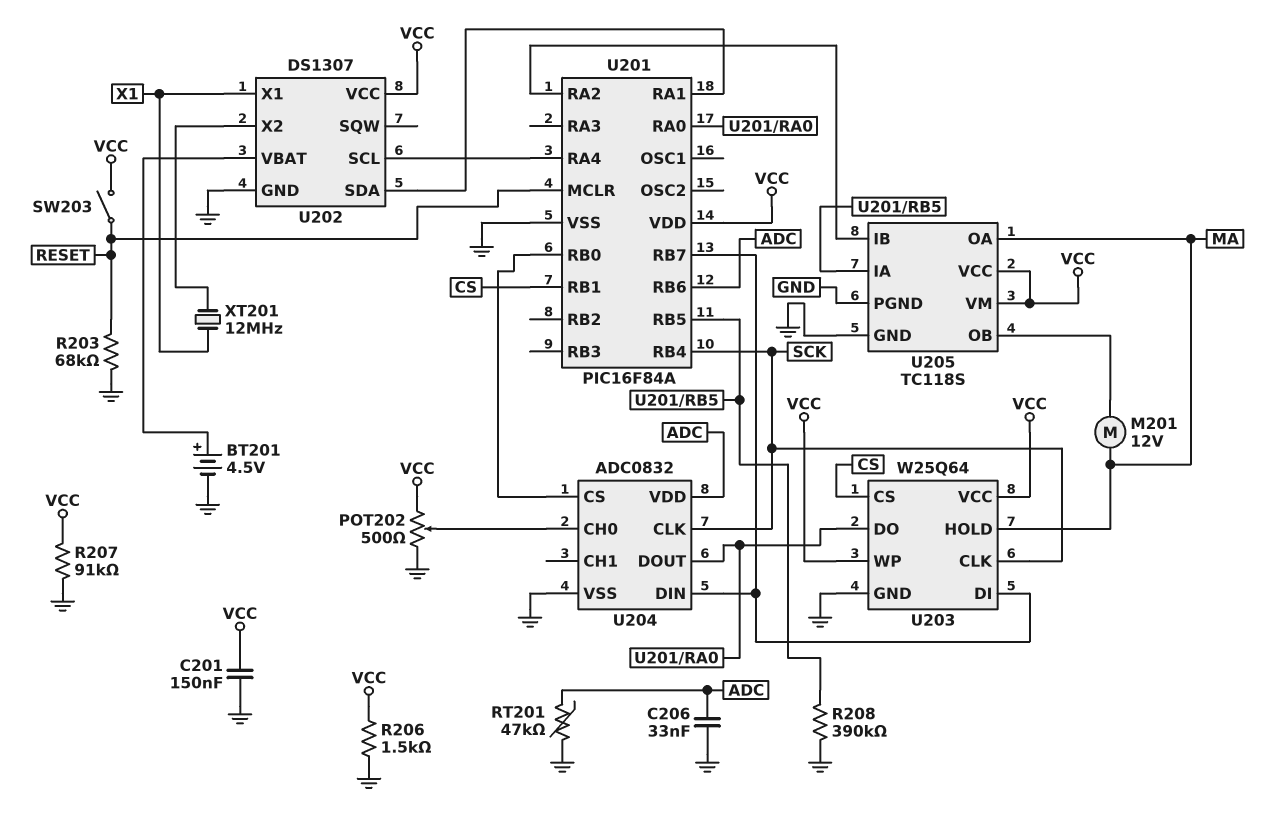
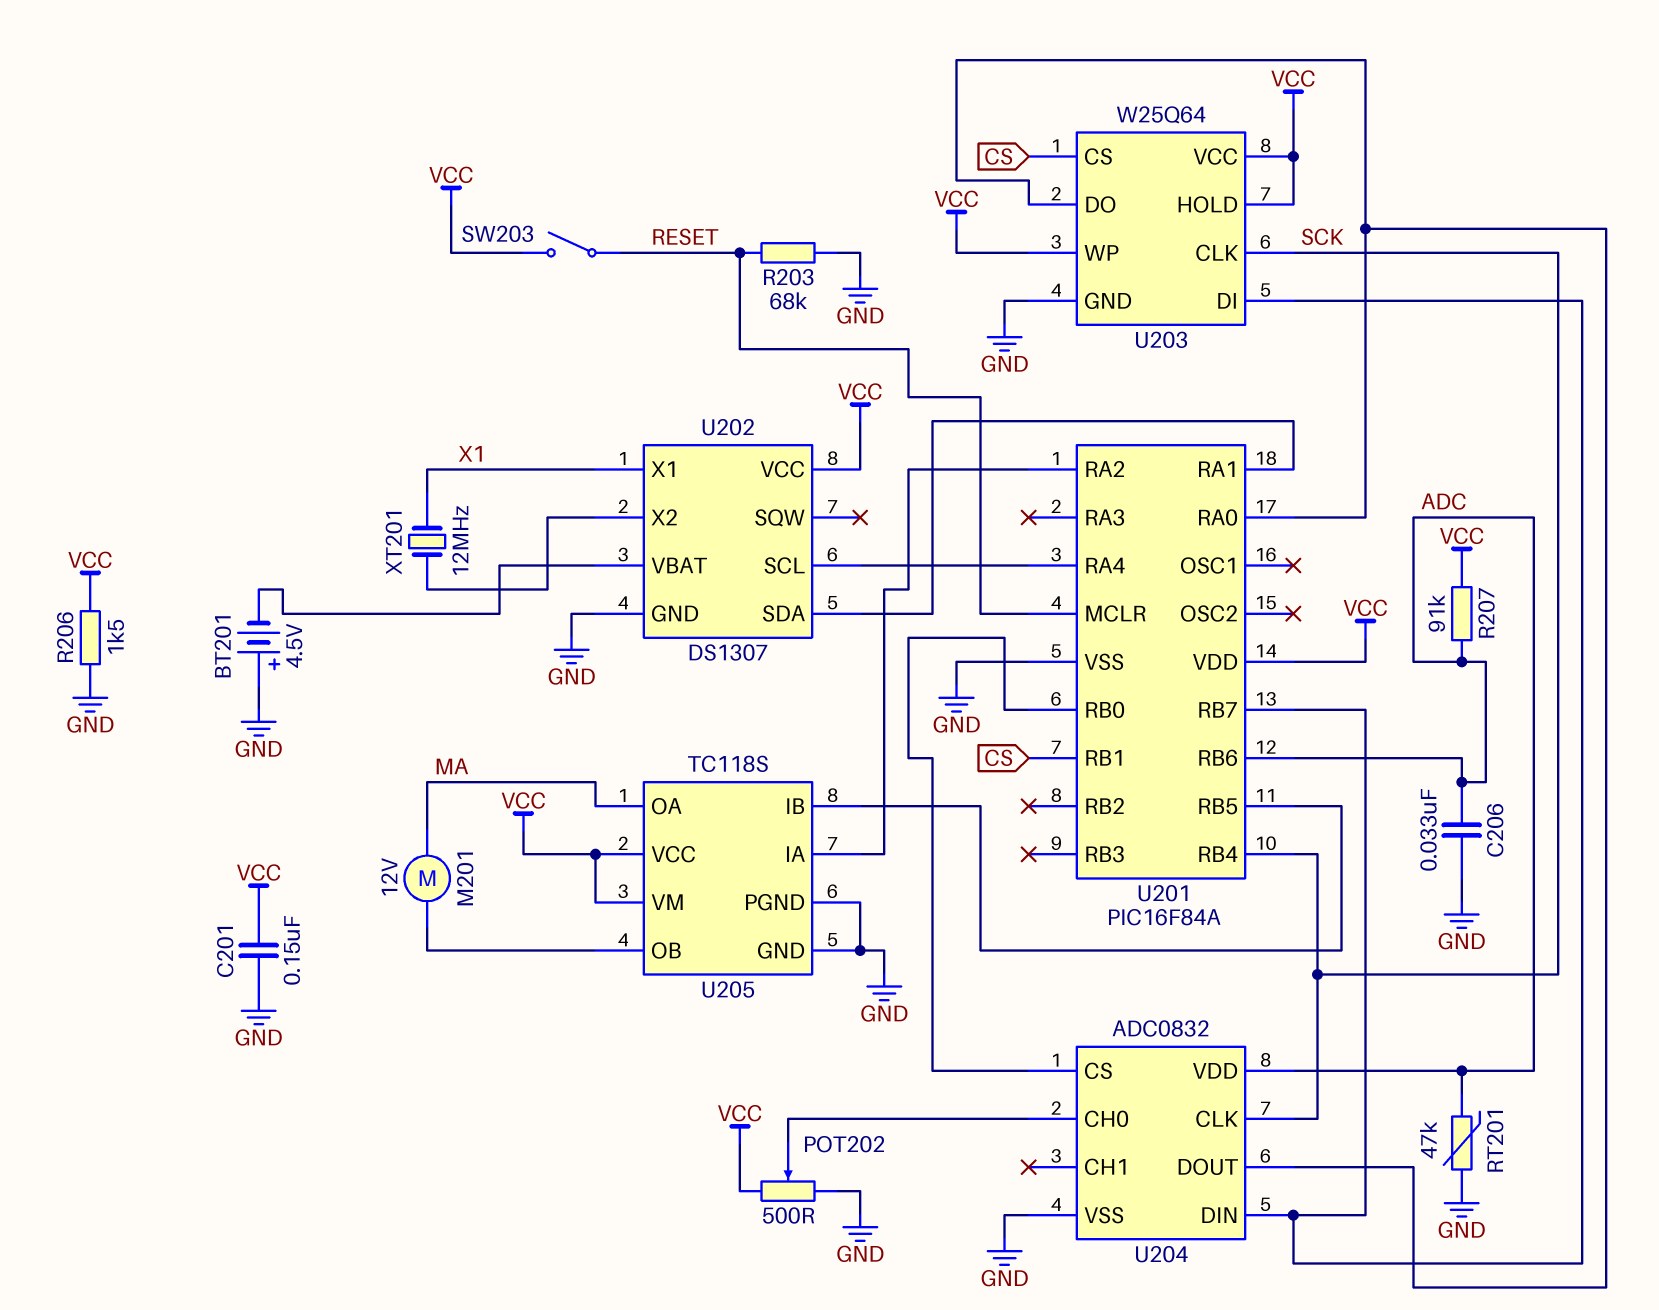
BT201: 4.5V (plus U202/VBAT, minus GND) -> 4.5V (plus GND, minus U202/VBAT)
R207: 91k (GND, VCC) -> 91k (ADC, VCC)
R208: 390k (GND, U201/RB5) -> none
U203 pin HOLD: MA -> VCC
U205 pin IA: U201/RB5 -> U201/RA2
U205 pin IB: U201/RA2 -> U201/RB5

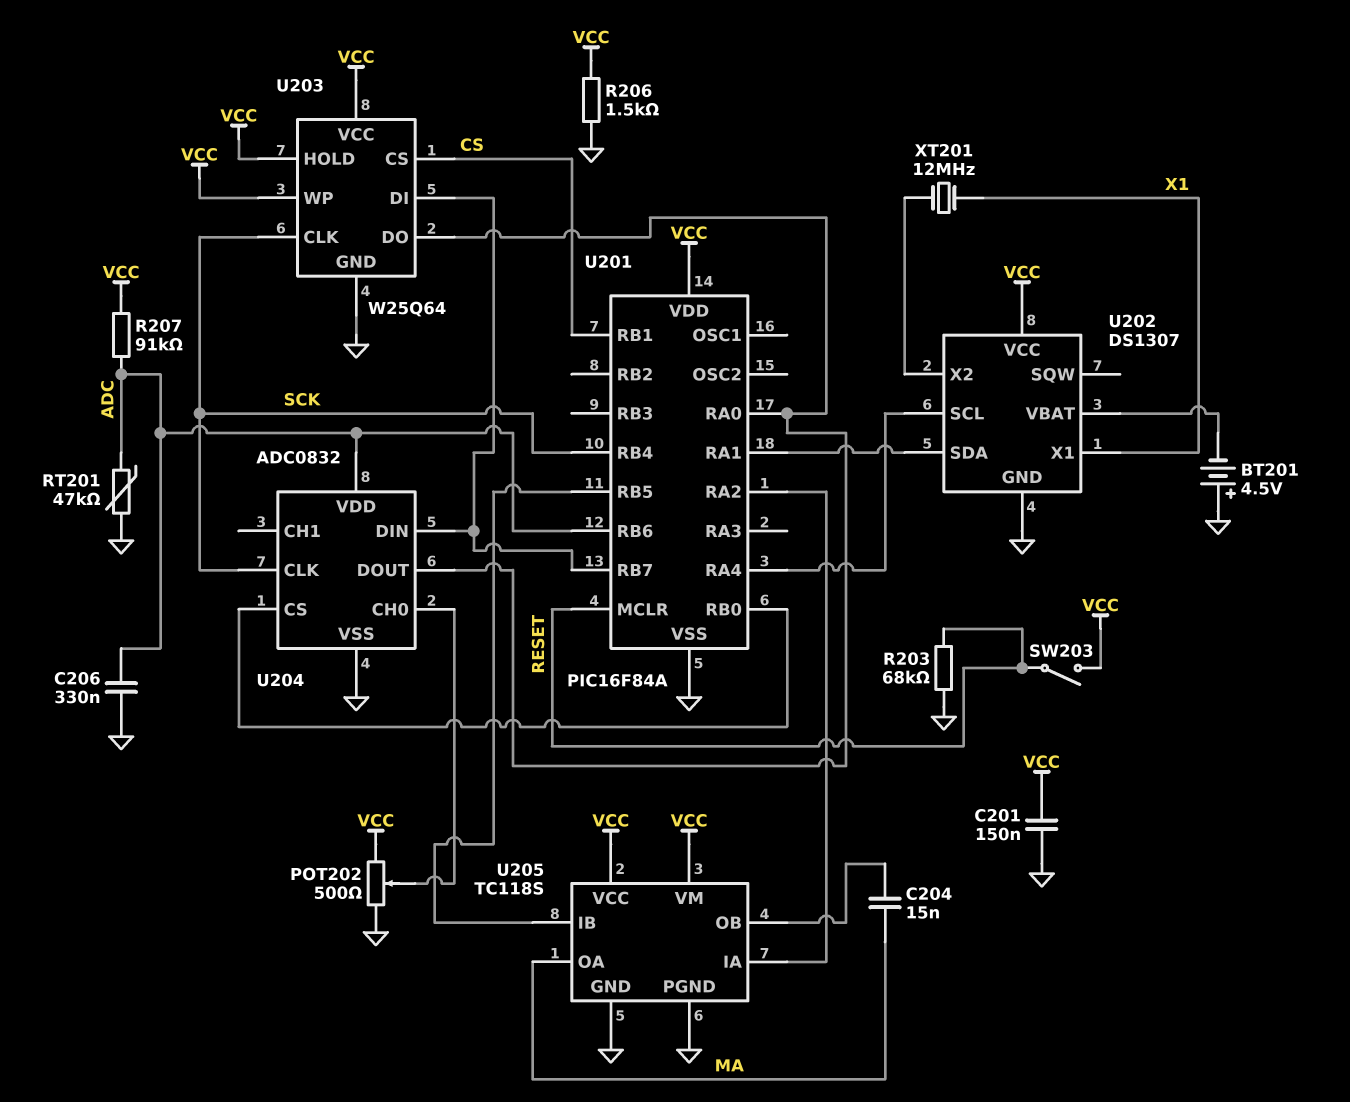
C204: none -> 15nF (MA, U205/OB)
C206: 33nF (ADC, GND) -> 330nF (ADC, GND)
M201: motor 12V (MA, U205/OB) -> none

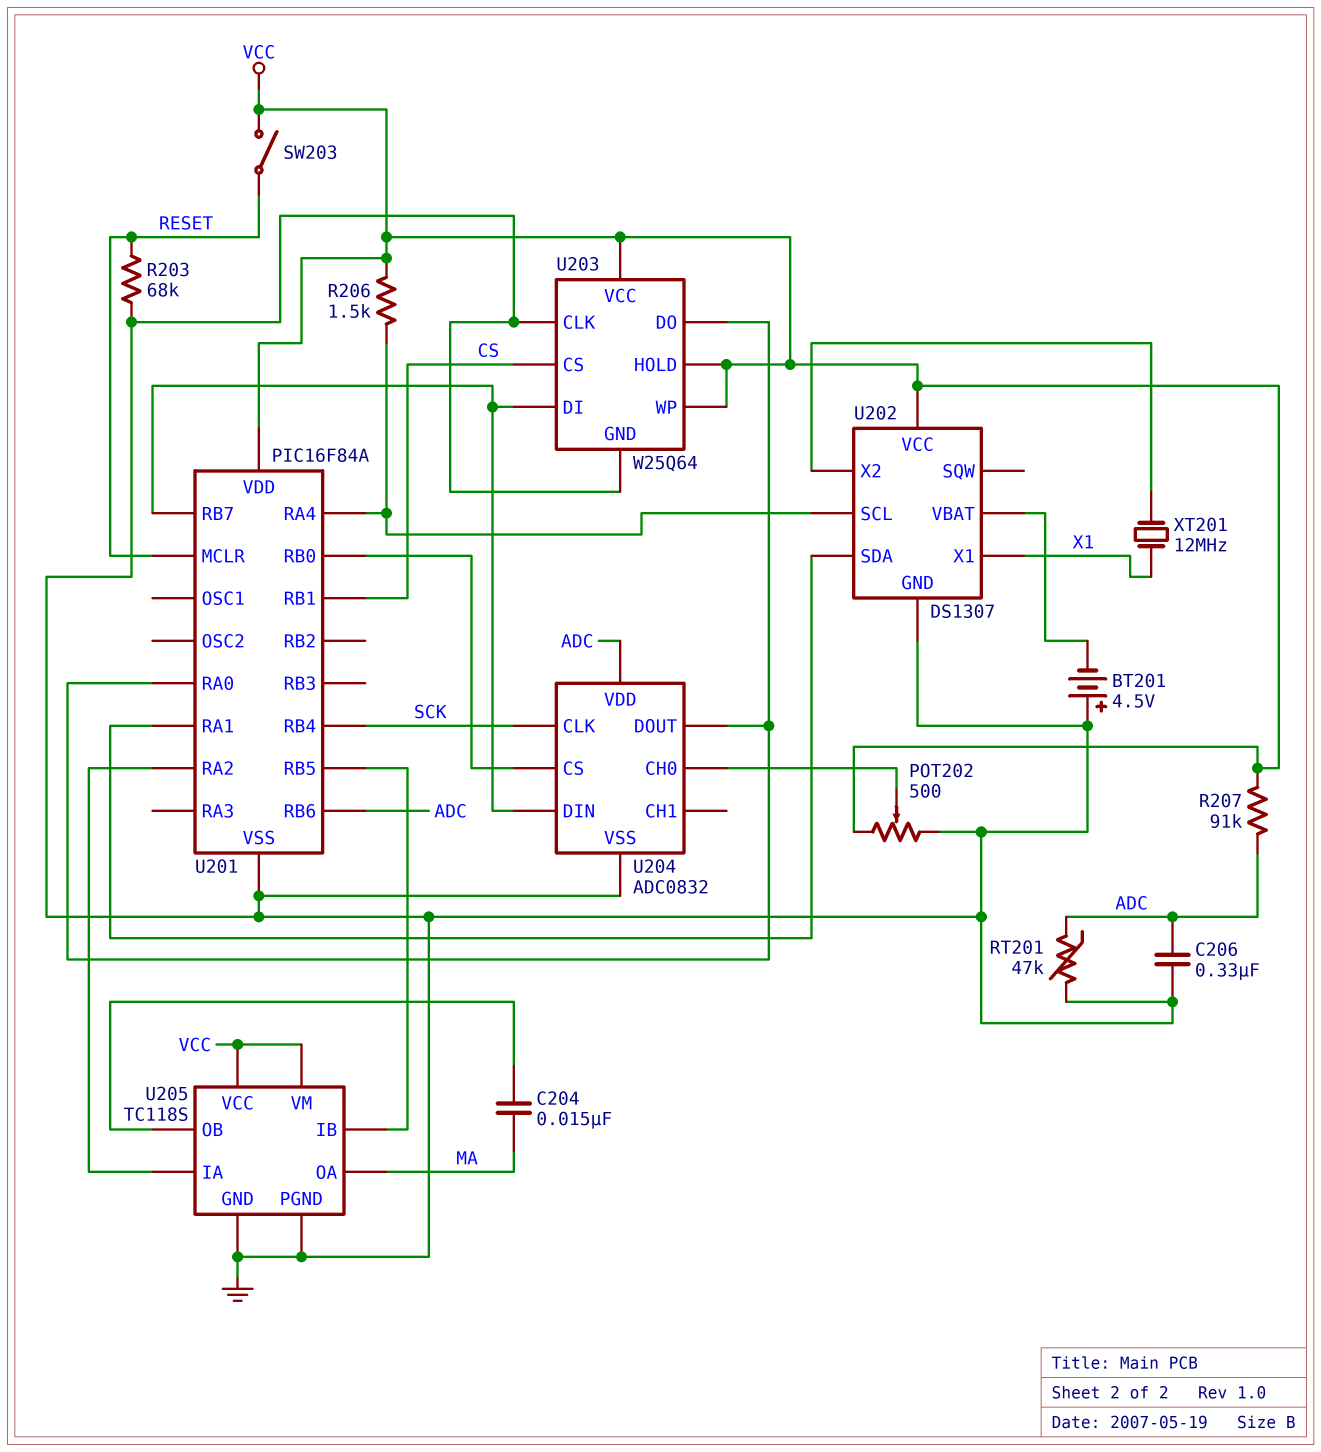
C201: 150nF (GND, VCC) -> none
R206: 1.5k (GND, VCC) -> 1.5k (U201/RA4, VCC)
U203 pin CLK: SCK -> GND

